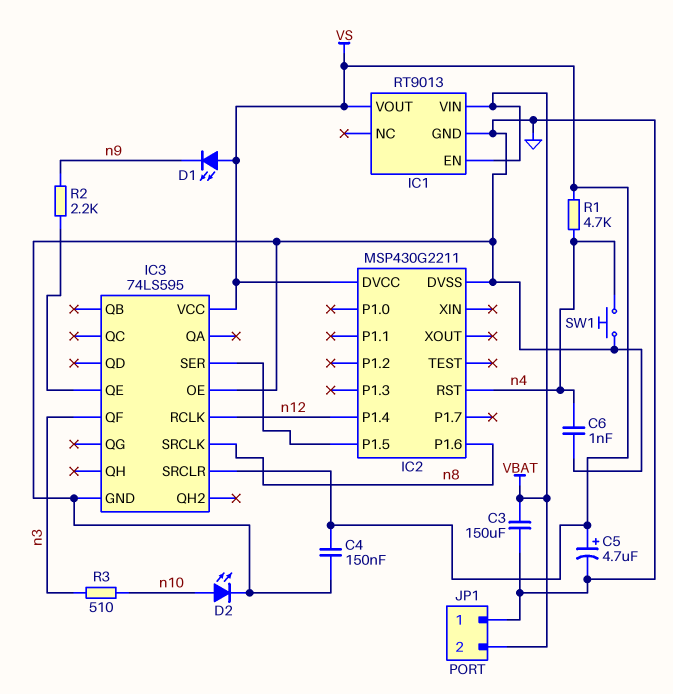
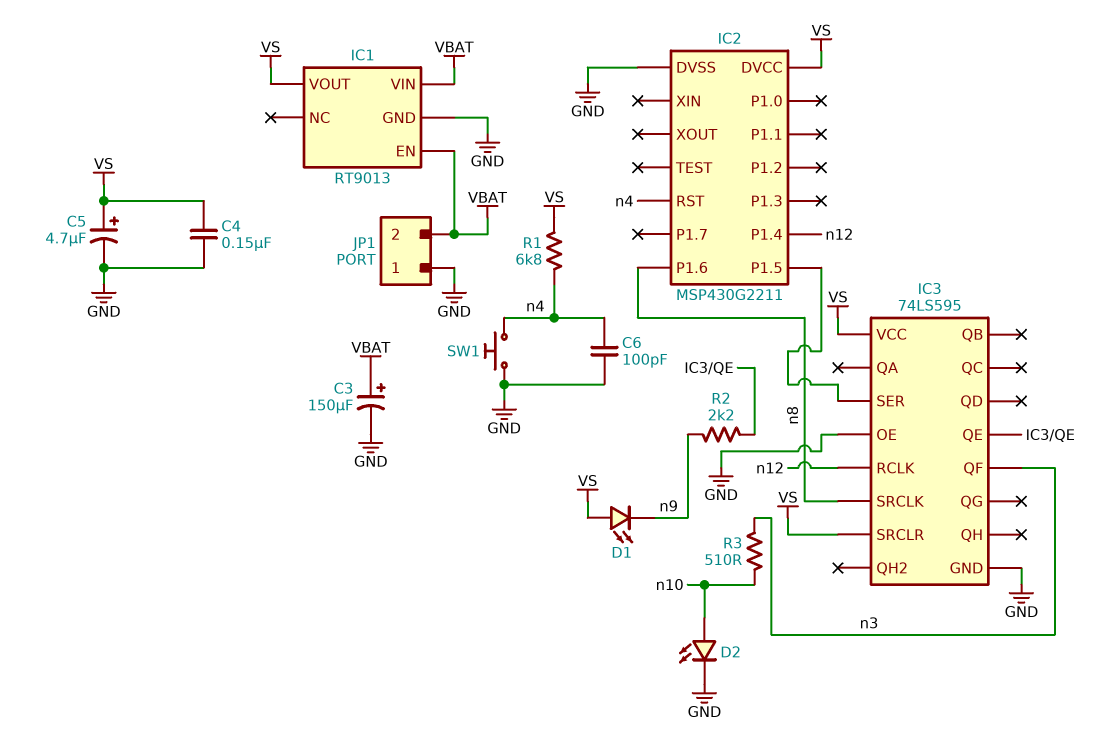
C3: 150uF (GND, VBAT) -> 150uF (plus VBAT, minus GND)
C6: 1nF (GND, n4) -> 100pF (GND, n4)
R1: 4.7k (VS, n4) -> 6.8k (VS, n4)

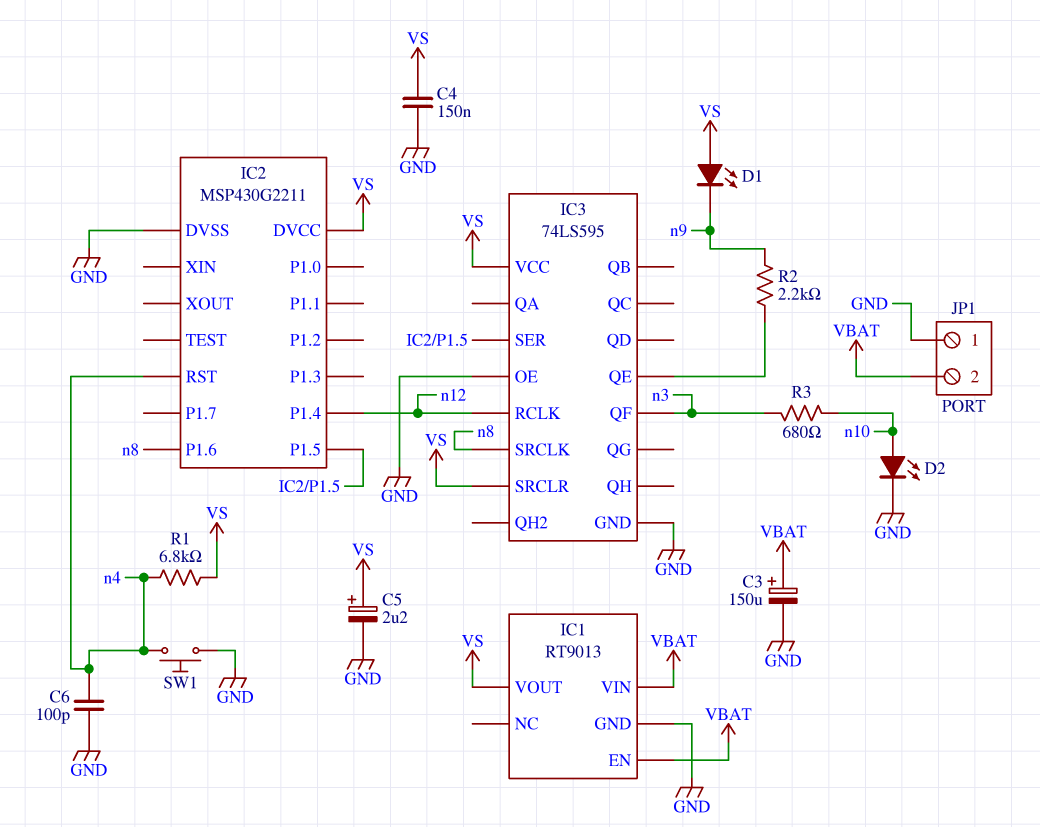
C5: 4.7uF (plus VS, minus GND) -> 2.2uF (plus VS, minus GND)
R3: 510 (n3, n10) -> 680 (n3, n10)

